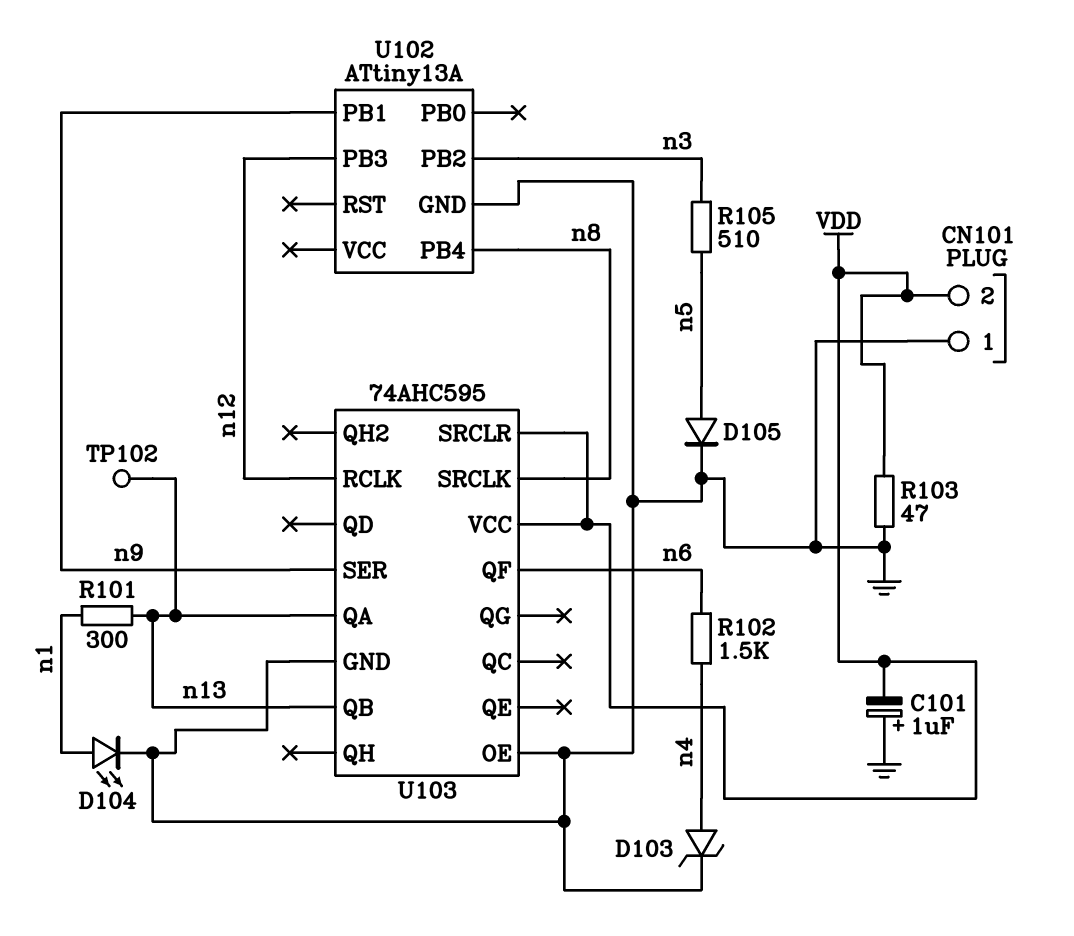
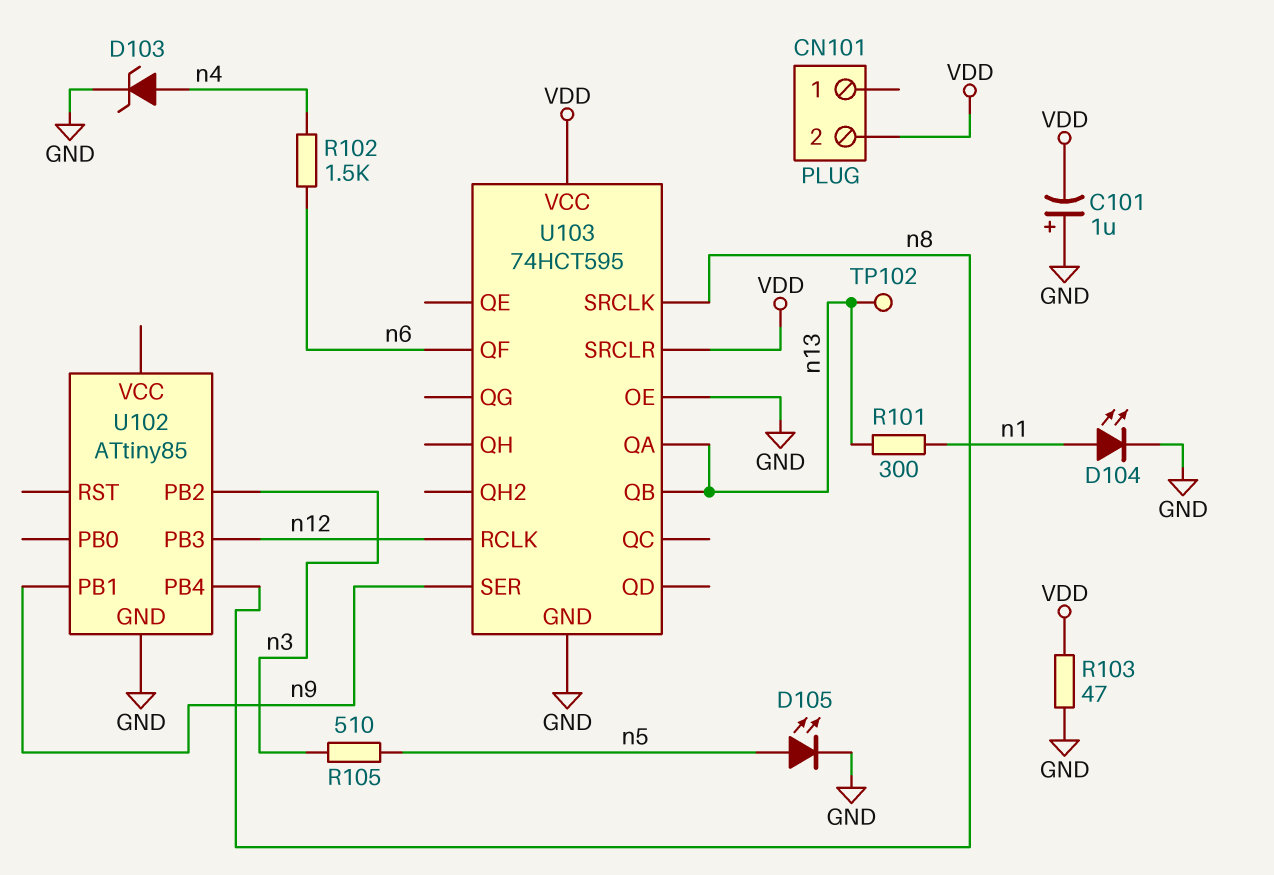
CN101 pin 1: GND -> none
D105: diode (A n5, K GND) -> LED (A n5, K GND)
U102: ATtiny13A -> ATtiny85
U103: 74AHC595 -> 74HCT595

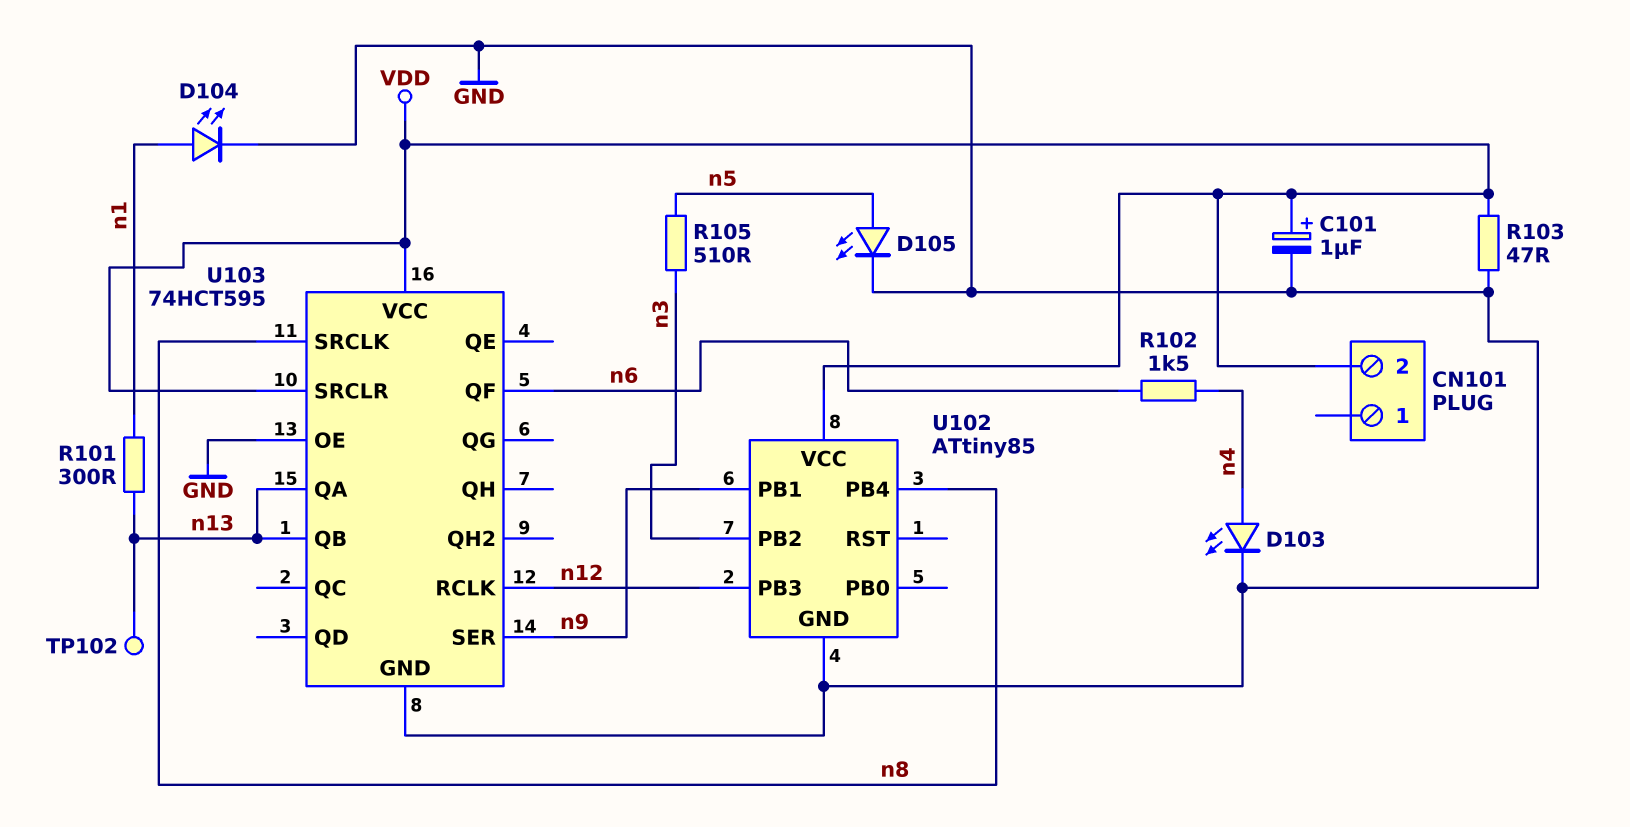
C101: 1uF (plus GND, minus VDD) -> 1uF (plus VDD, minus GND)
D103: zener (A n4, K GND) -> LED (A n4, K GND)
U102 pin VCC: none -> VDD

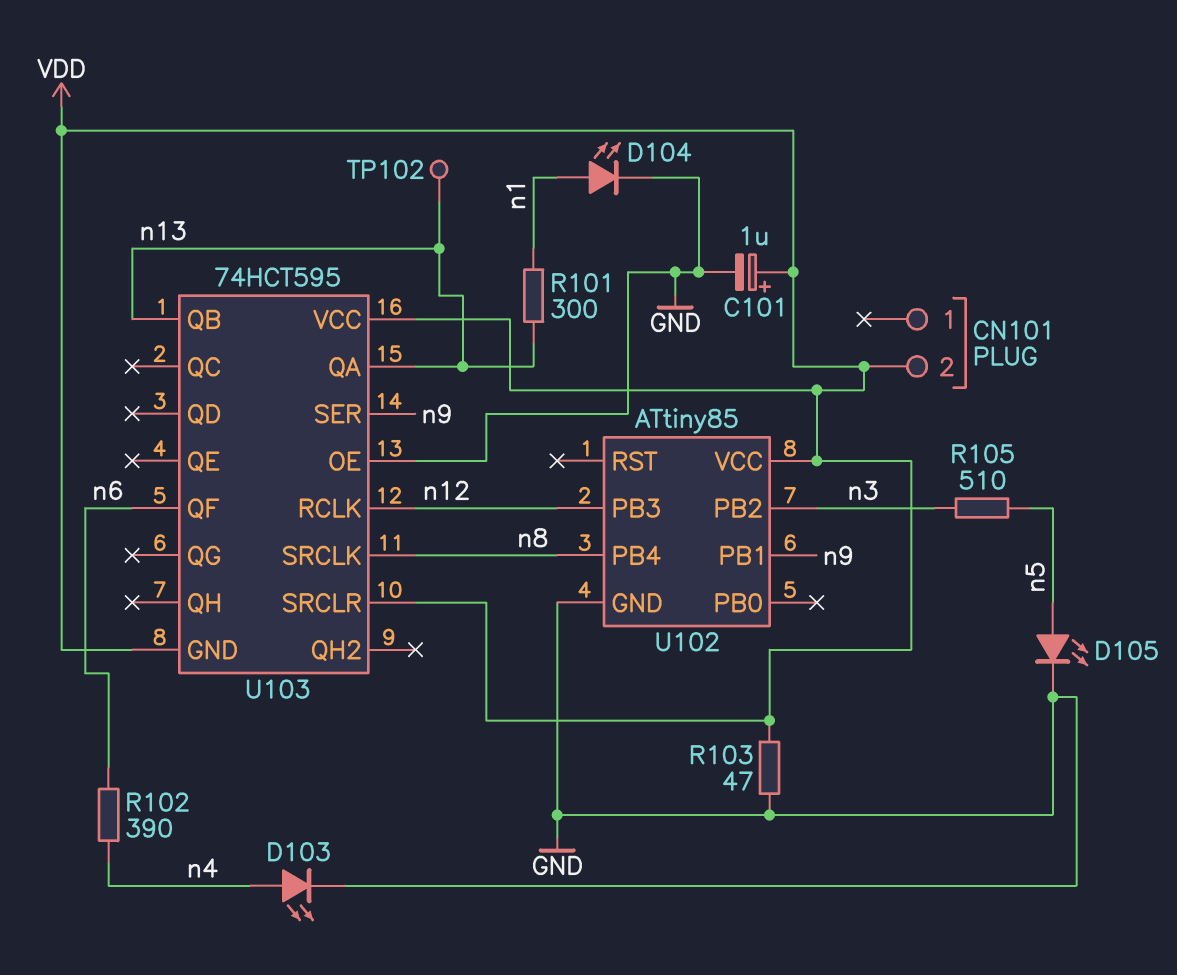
R102: 1.5k (n4, n6) -> 390 (n4, n6)
U103 pin GND: GND -> VDD

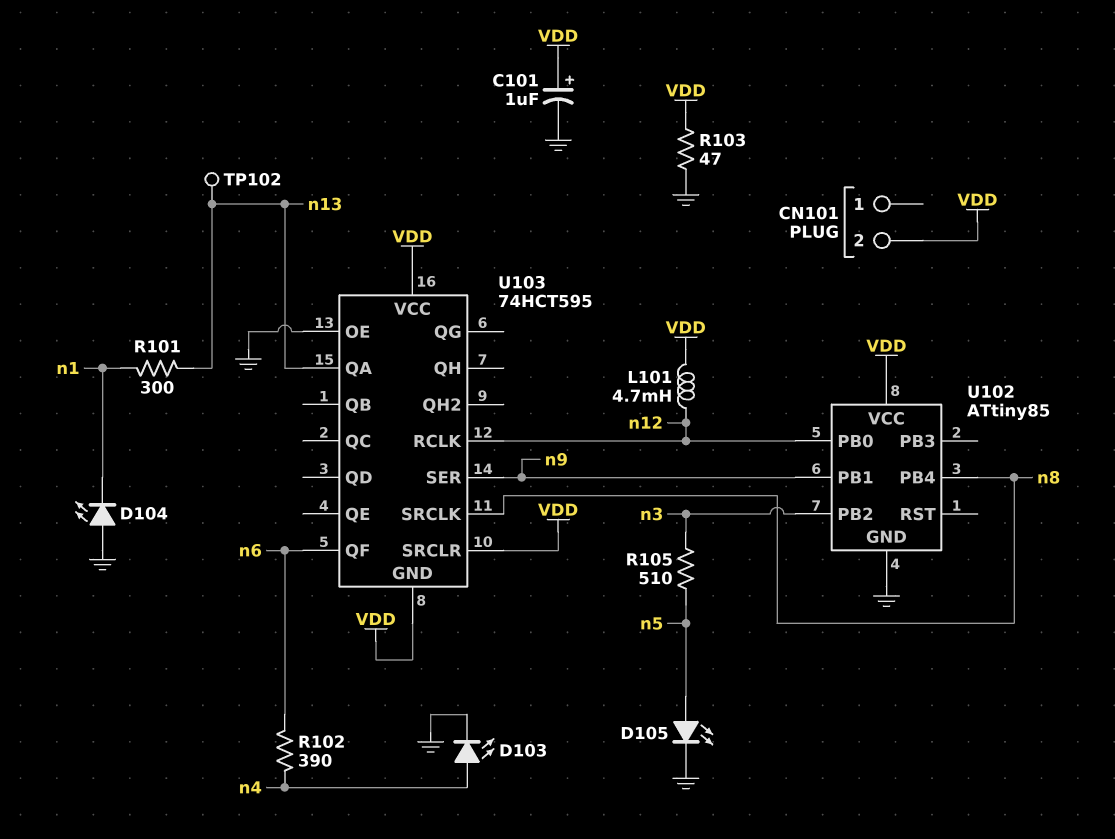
D104: LED (A n1, K GND) -> LED (A GND, K n1)
L101: none -> 4.7mH (VDD, n12)
U102 pin PB0: none -> n12
U102 pin PB3: n12 -> none
U103 pin QB: n13 -> none

